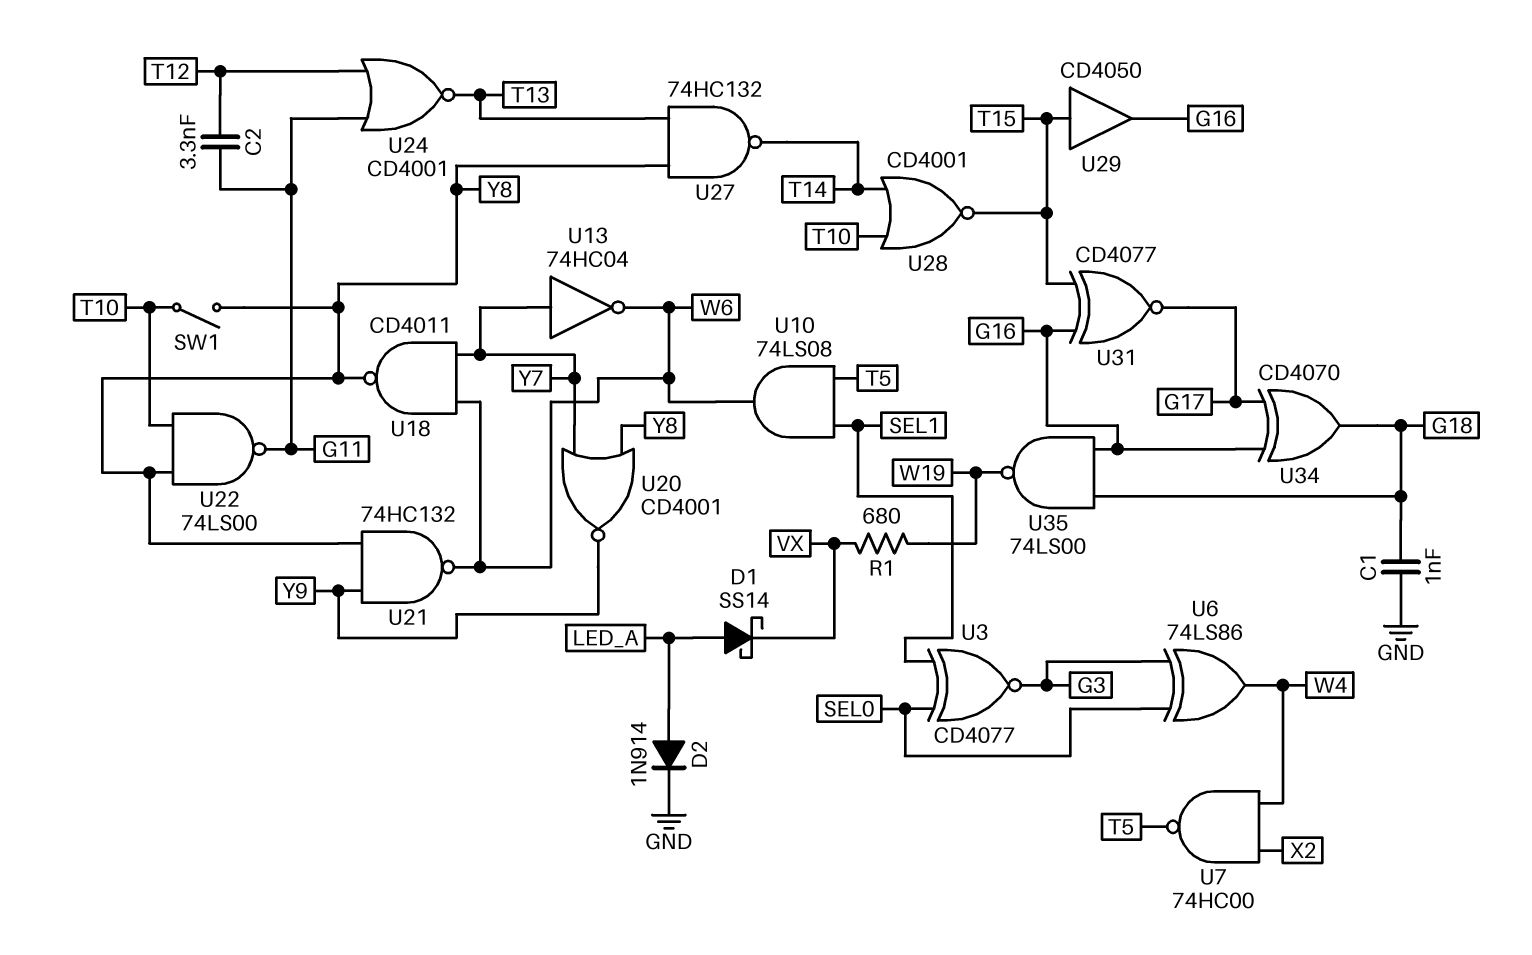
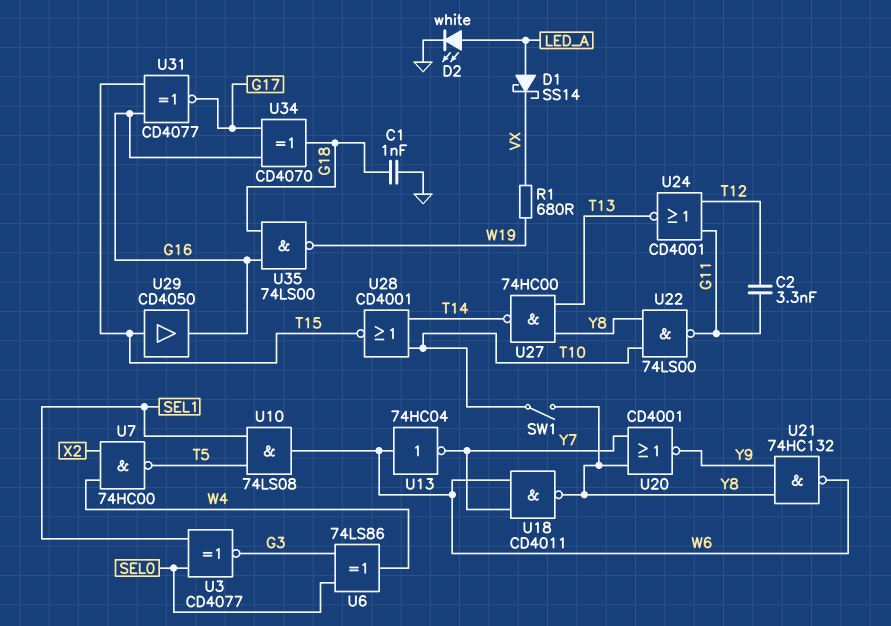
D2: diode 1N914 (A LED_A, K GND) -> LED white (A LED_A, K GND)
U13: NOT 74HC04 (in Y7, out W6) -> NOT 74HC04 (in W6, out Y7)
U27: NAND 74HC132 (in T13, in Y8, out T14) -> NAND 74HC00 (in T13, in Y8, out T14)

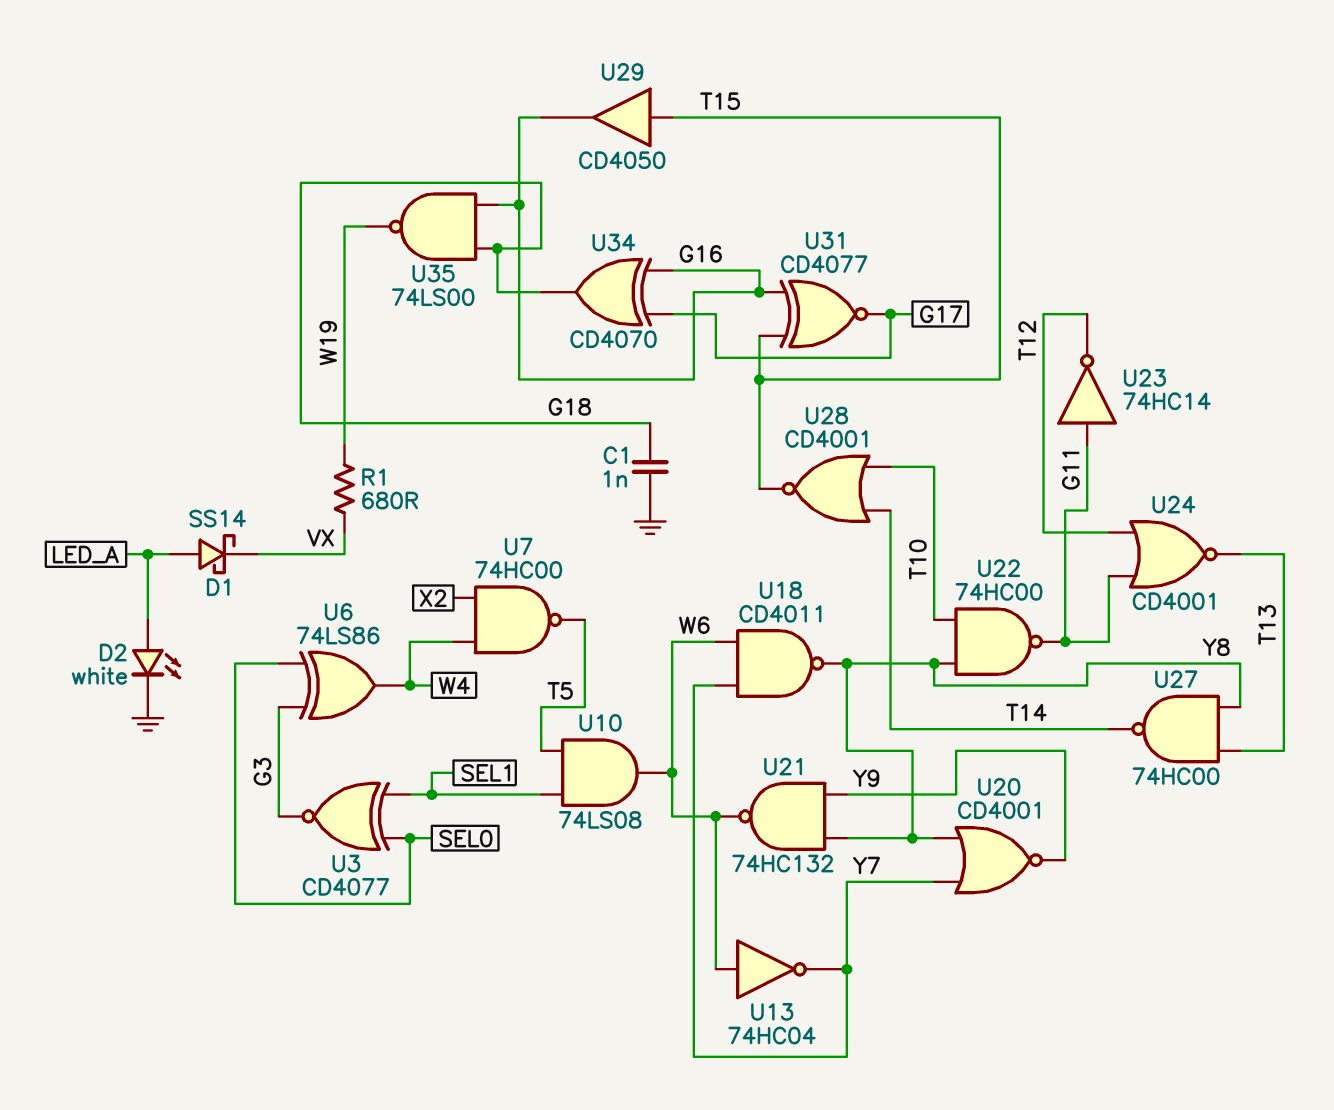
C2: 3.3nF (G11, T12) -> none
SW1: switch (T10, Y8) -> none
U22: NAND 74LS00 (in T10, in Y8, out G11) -> NAND 74HC00 (in T10, in Y8, out G11)
U23: none -> NOT 74HC14 (in G11, out T12)

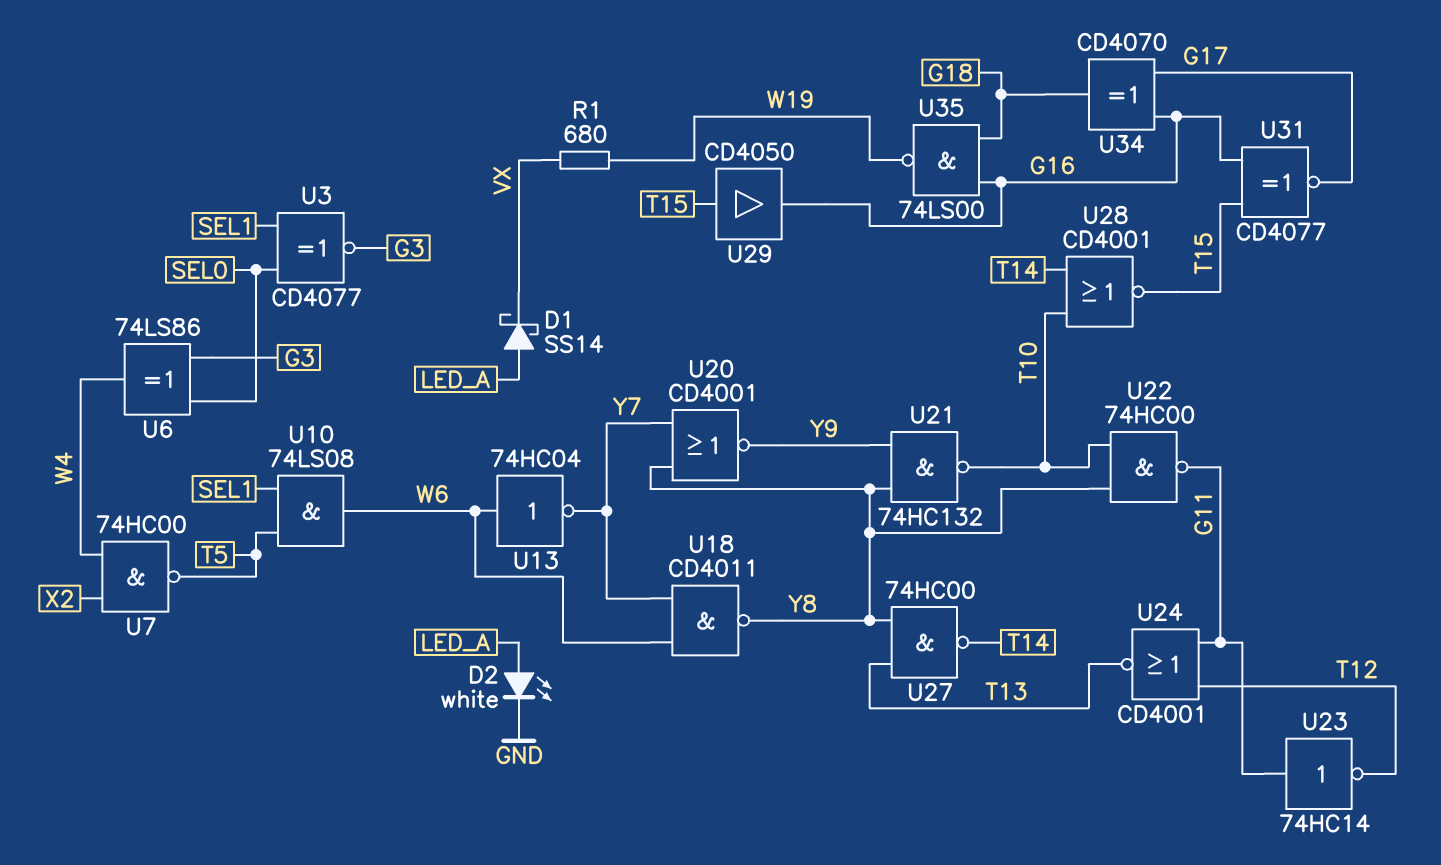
C1: 1nF (G18, GND) -> none
U21: NAND 74HC132 (in Y8, in Y9, out W6) -> NAND 74HC132 (in Y8, in Y9, out T10)

